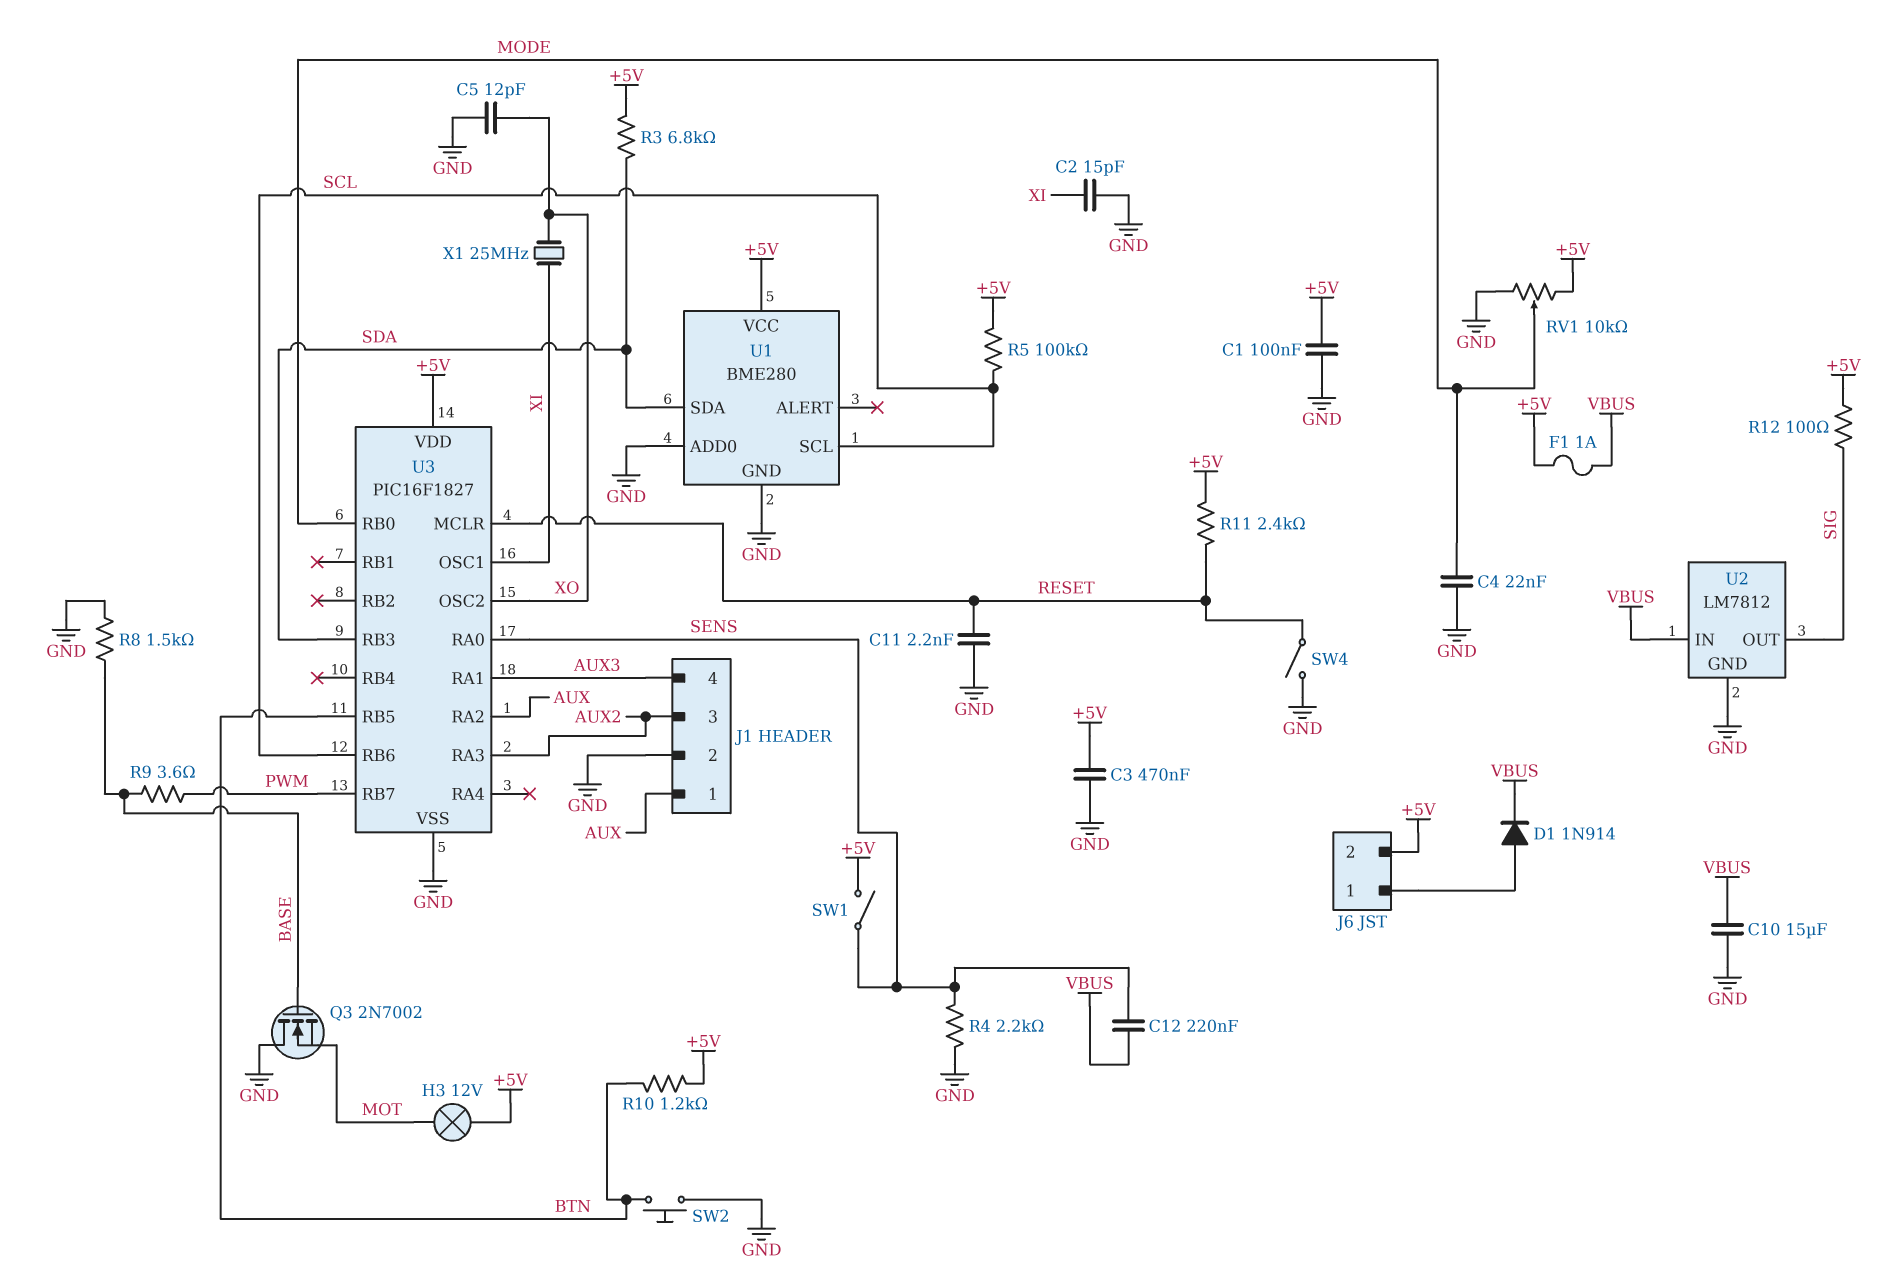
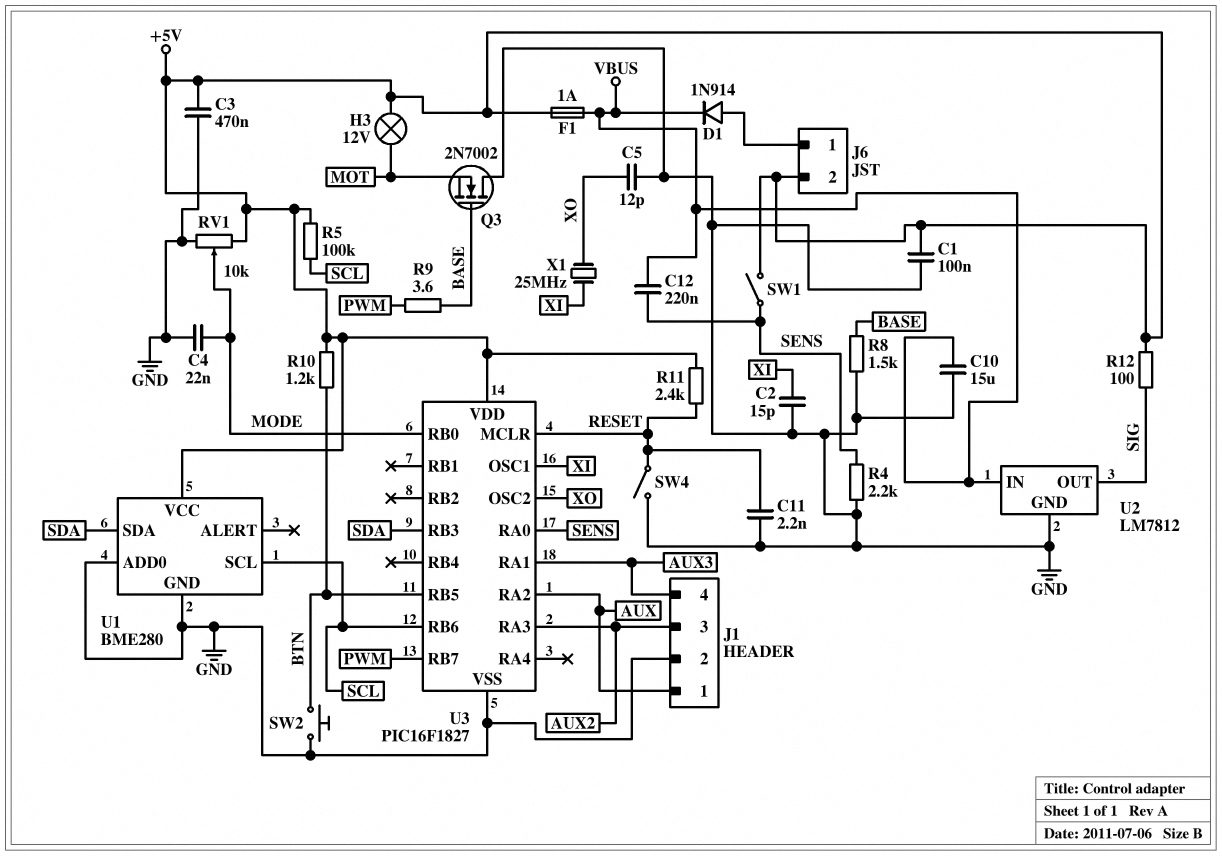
R3: 6.8k (+5V, SDA) -> none

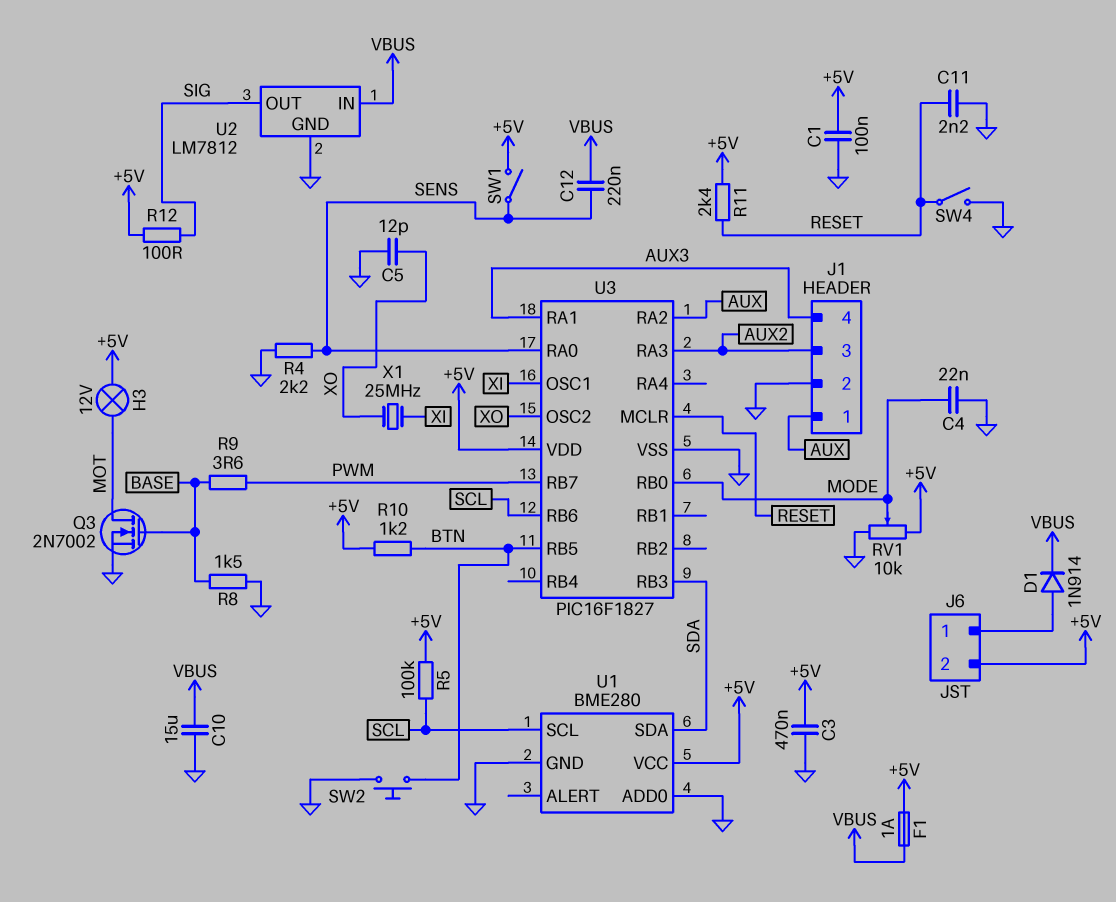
C2: 15pF (GND, XI) -> none
Q3: NMOS 2N7002 (G BASE, D GND, S MOT) -> NMOS 2N7002 (G BASE, D MOT, S GND)

